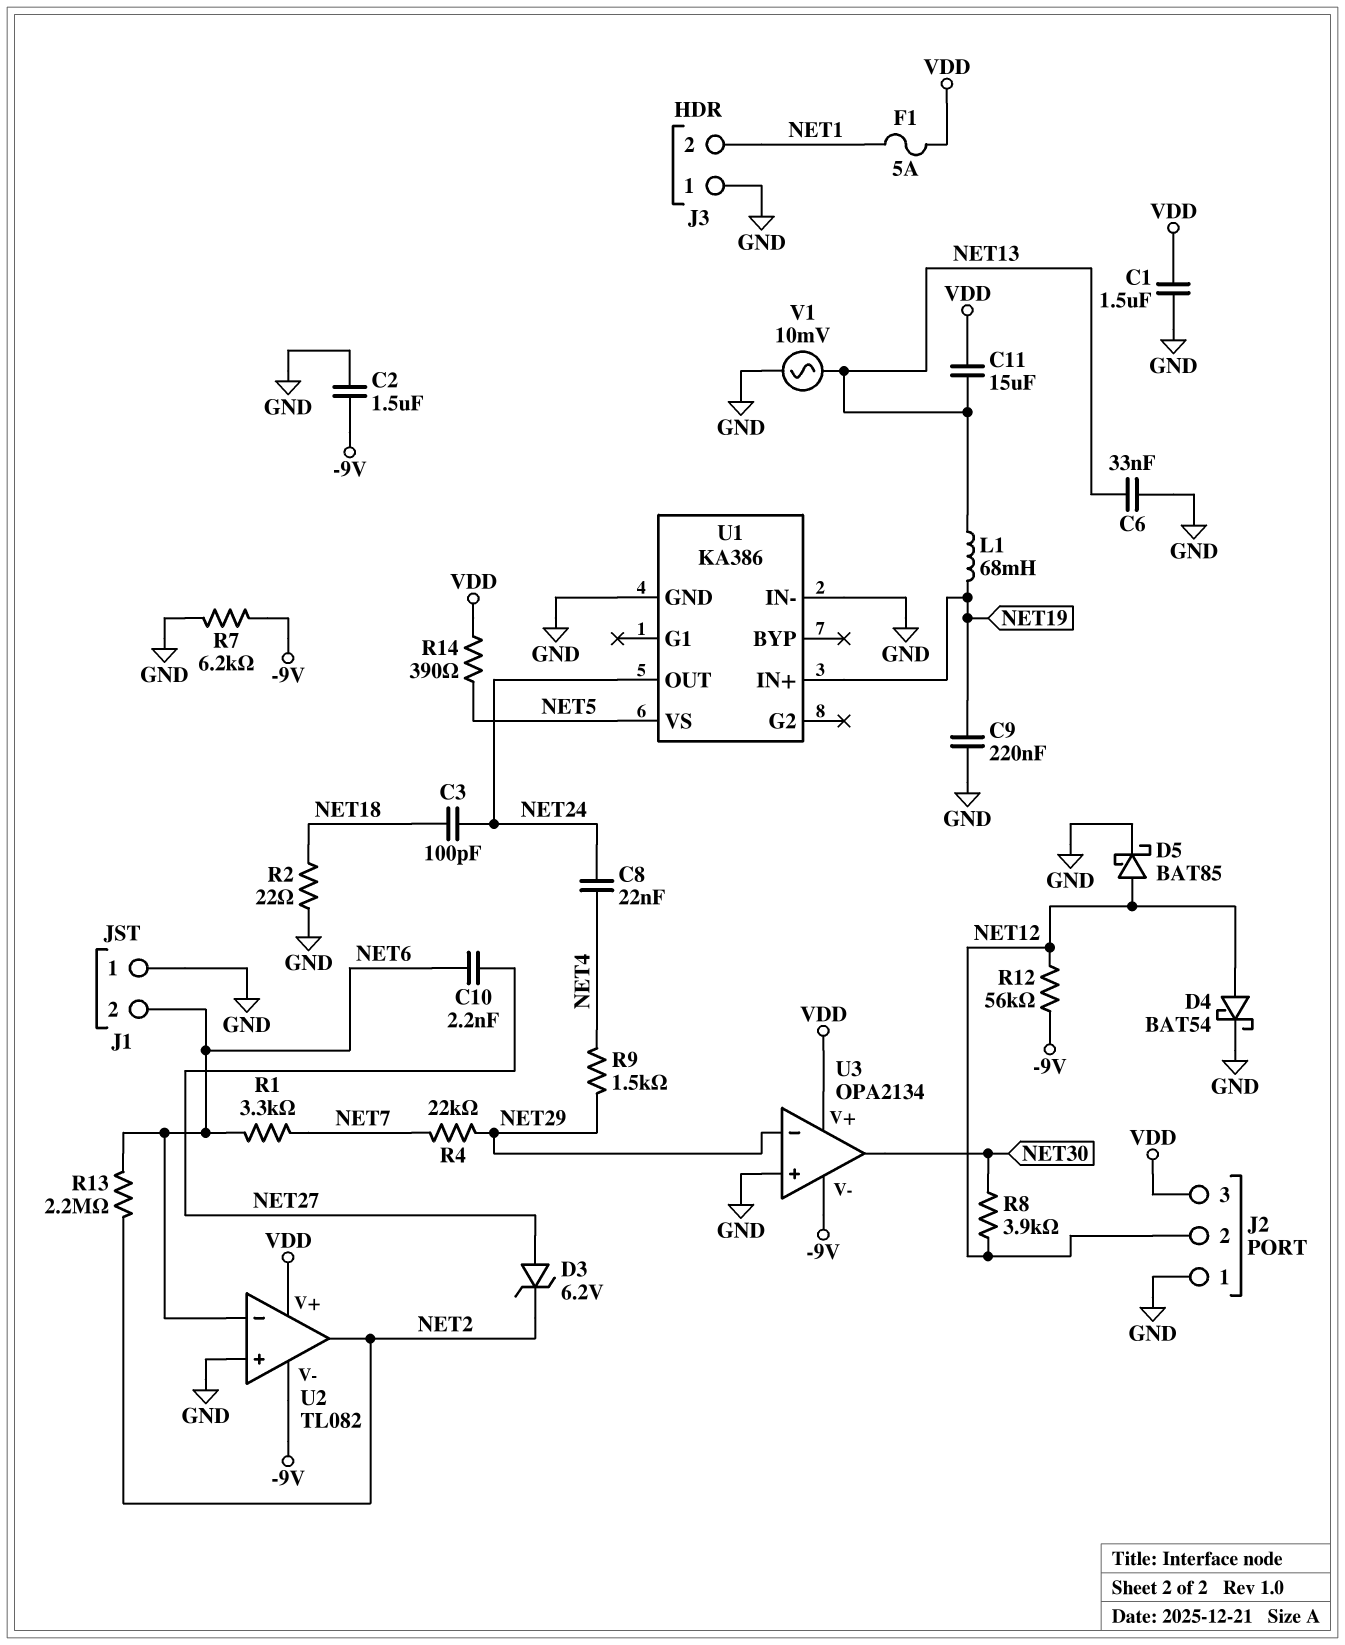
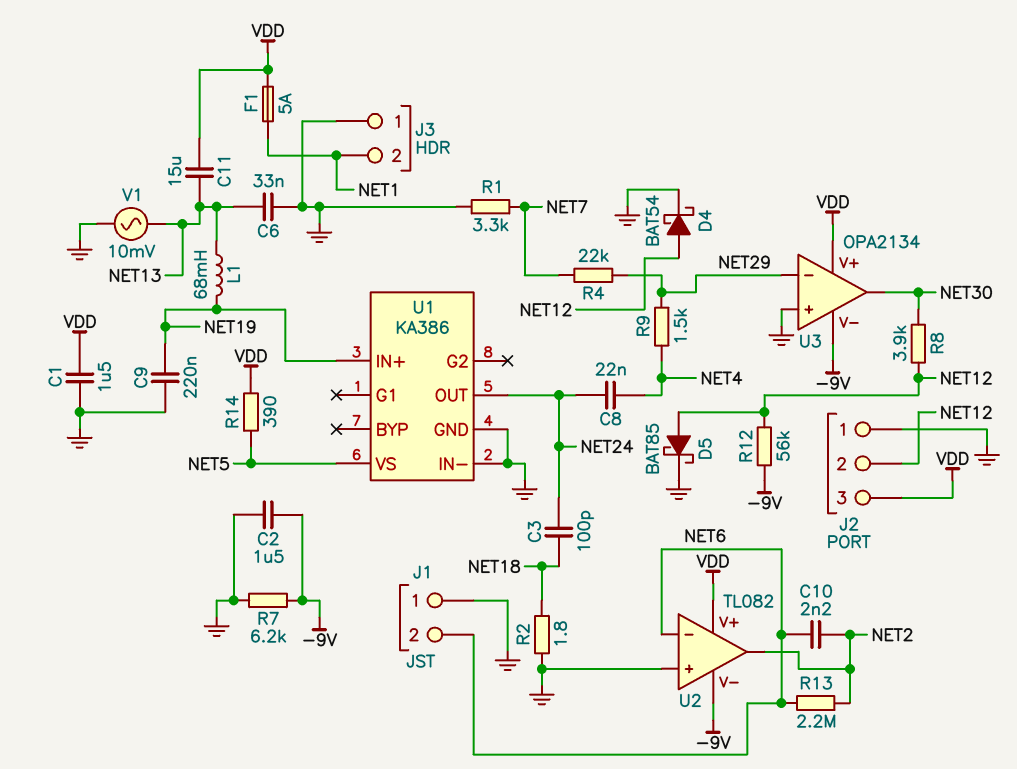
C10: 2.2nF (NET6, NET27) -> 2.2nF (NET2, NET6)
D3: zener 6.2V (A NET27, K NET2) -> none
R1: 3.3k (NET6, NET7) -> 3.3k (GND, NET7)
R2: 22 (GND, NET18) -> 1.8 (GND, NET18)

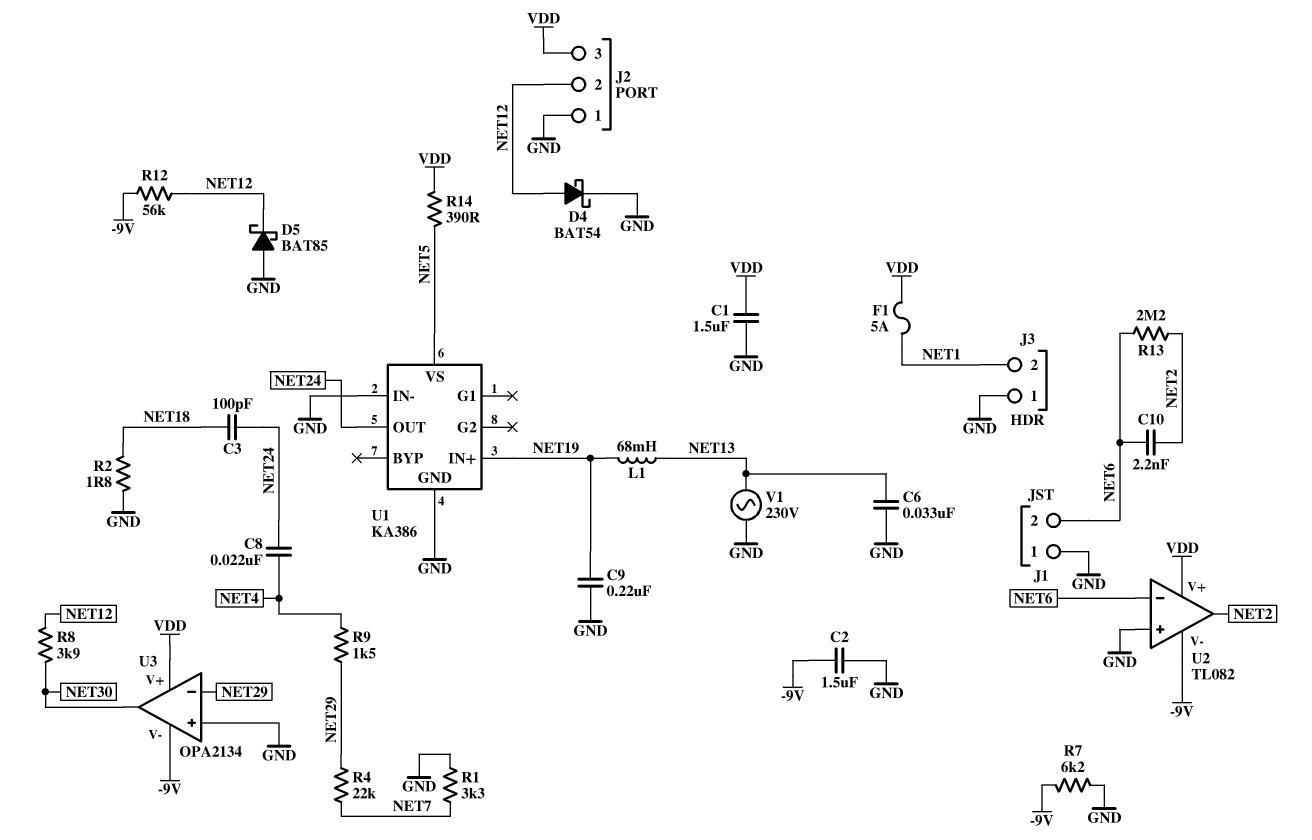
C11: 15uF (NET13, VDD) -> none
D5: schottky BAT85 (A NET12, K GND) -> schottky BAT85 (A GND, K NET12)
V1: AC 10mV (GND, NET13) -> AC 230V (GND, NET13)

